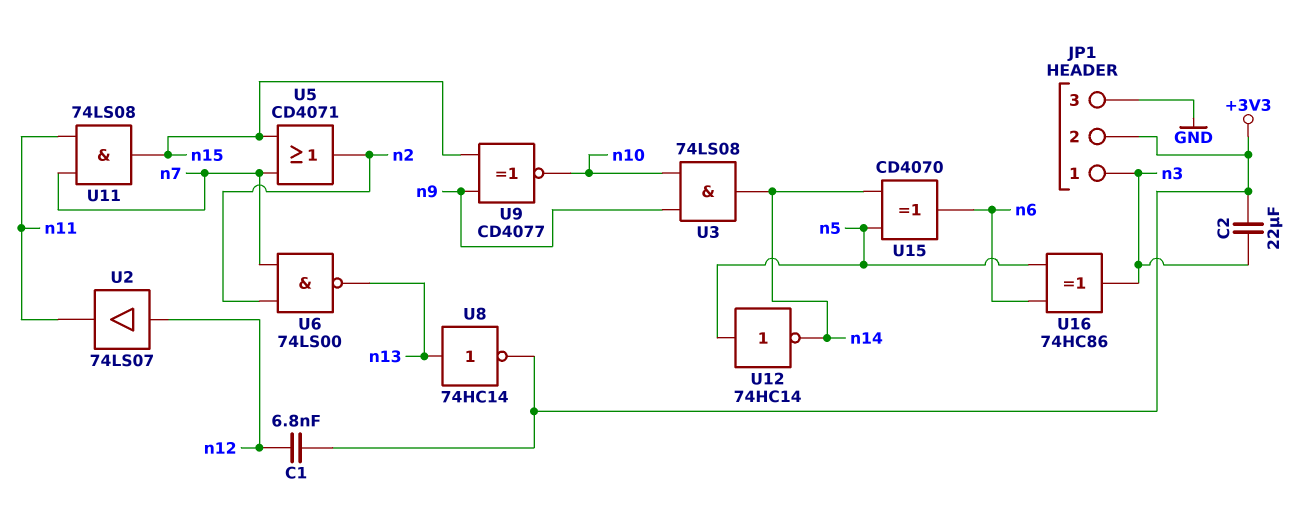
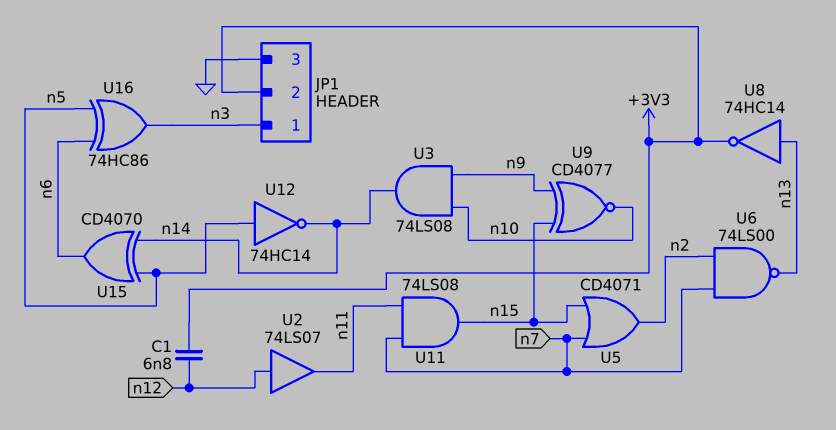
C2: 22uF (+3V3, n3) -> none

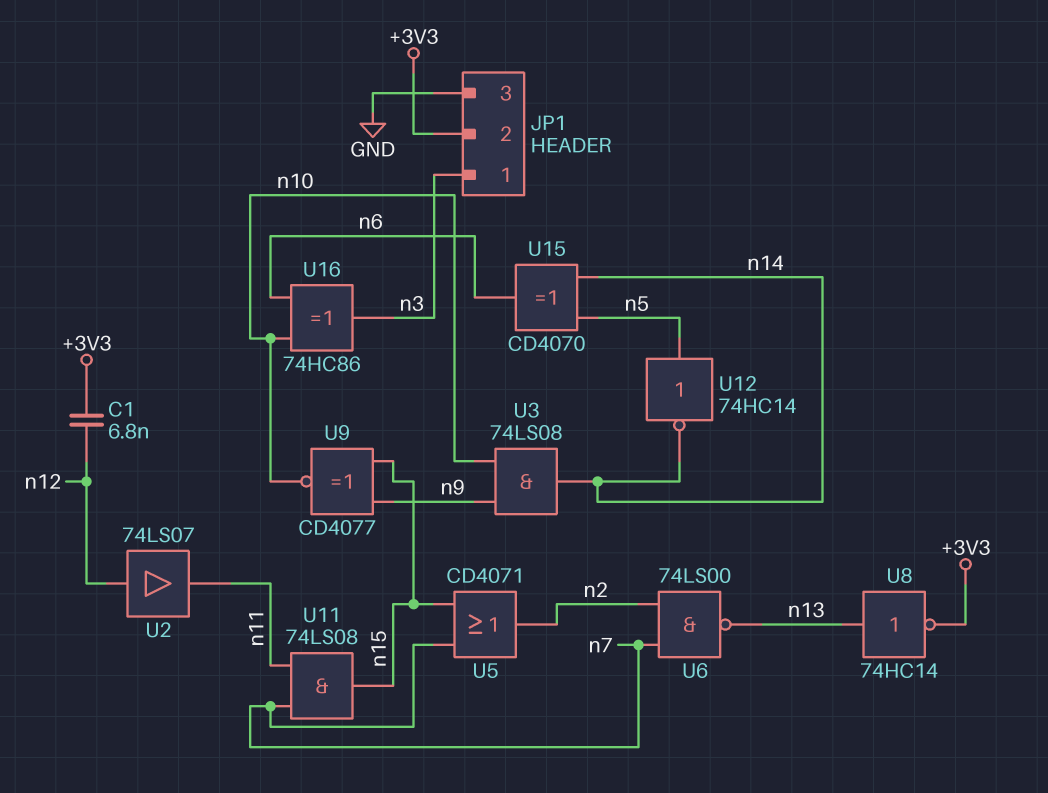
U16: XOR 74HC86 (in n5, in n6, out n3) -> XOR 74HC86 (in n6, in n10, out n3)

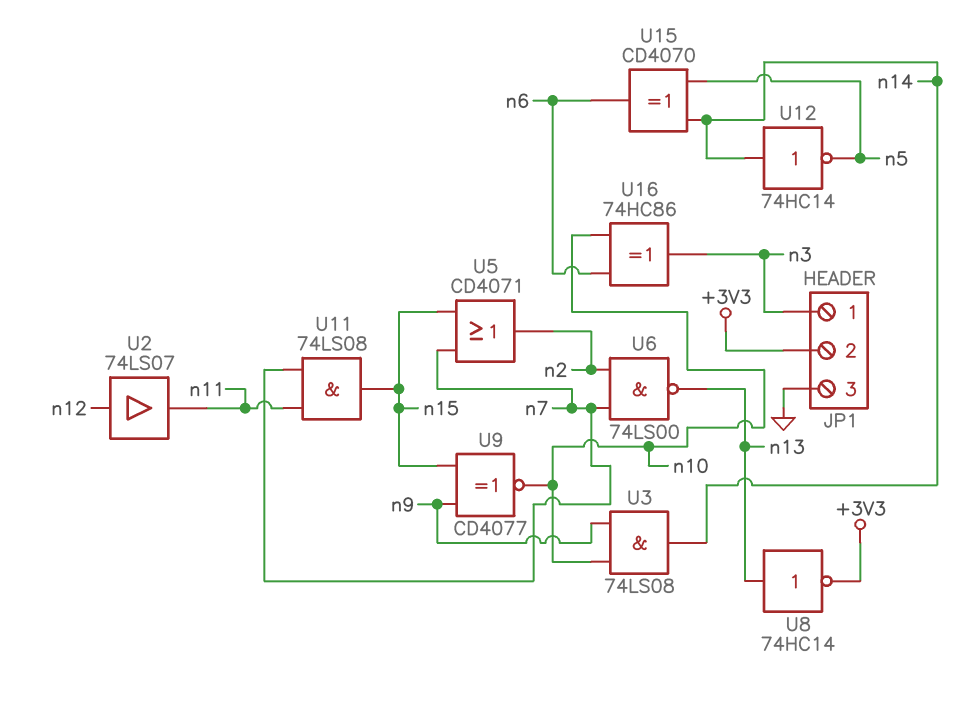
C1: 6.8nF (+3V3, n12) -> none
U12: NOT 74HC14 (in n5, out n14) -> NOT 74HC14 (in n14, out n5)

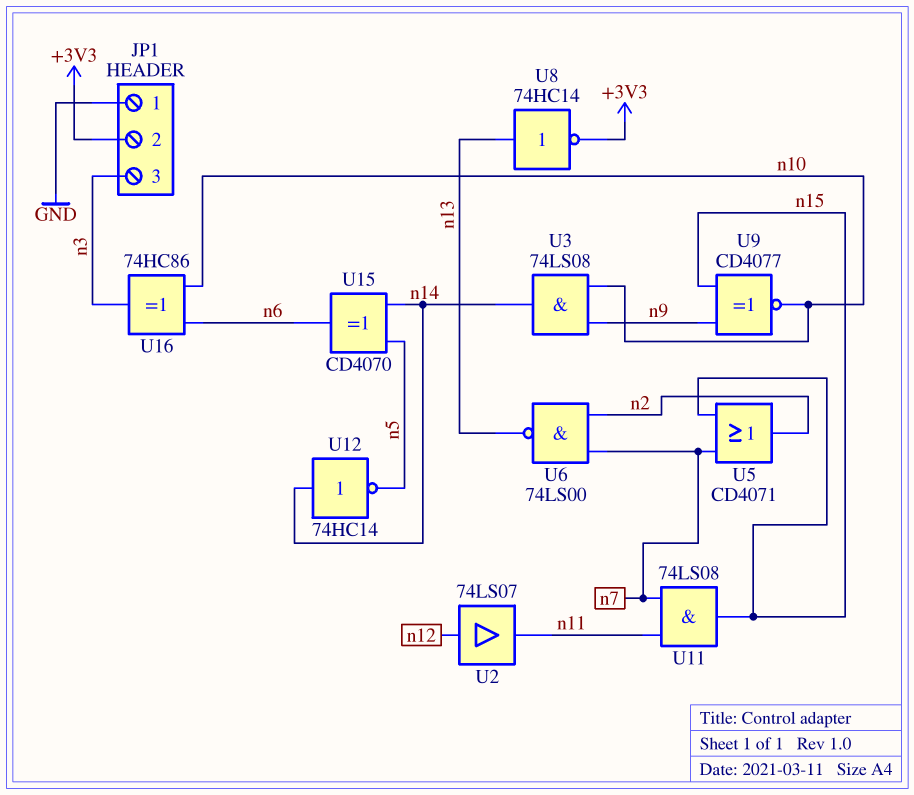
JP1 pin 1: n3 -> GND
JP1 pin 3: GND -> n3

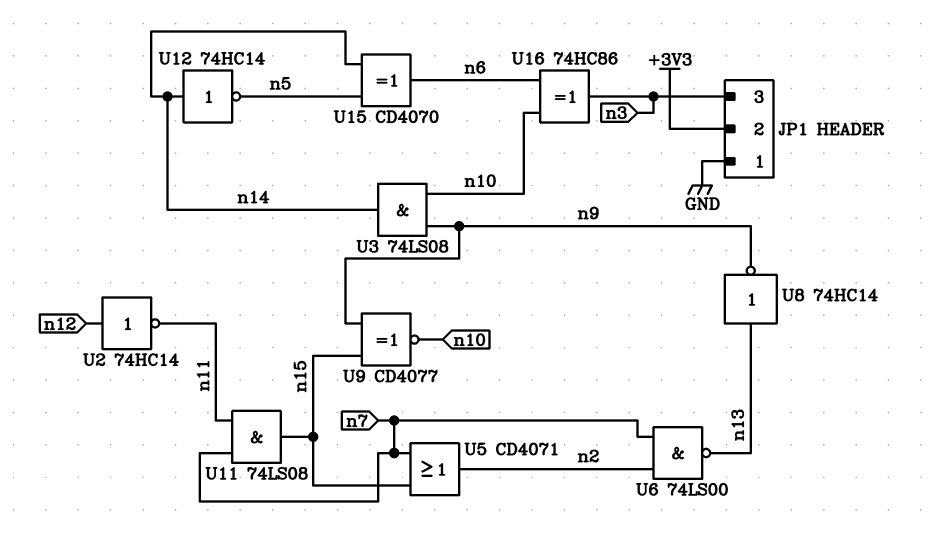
U2: buffer 74LS07 (in n12, out n11) -> NOT 74HC14 (in n12, out n11)
U8: NOT 74HC14 (in n13, out +3V3) -> NOT 74HC14 (in n13, out n9)

